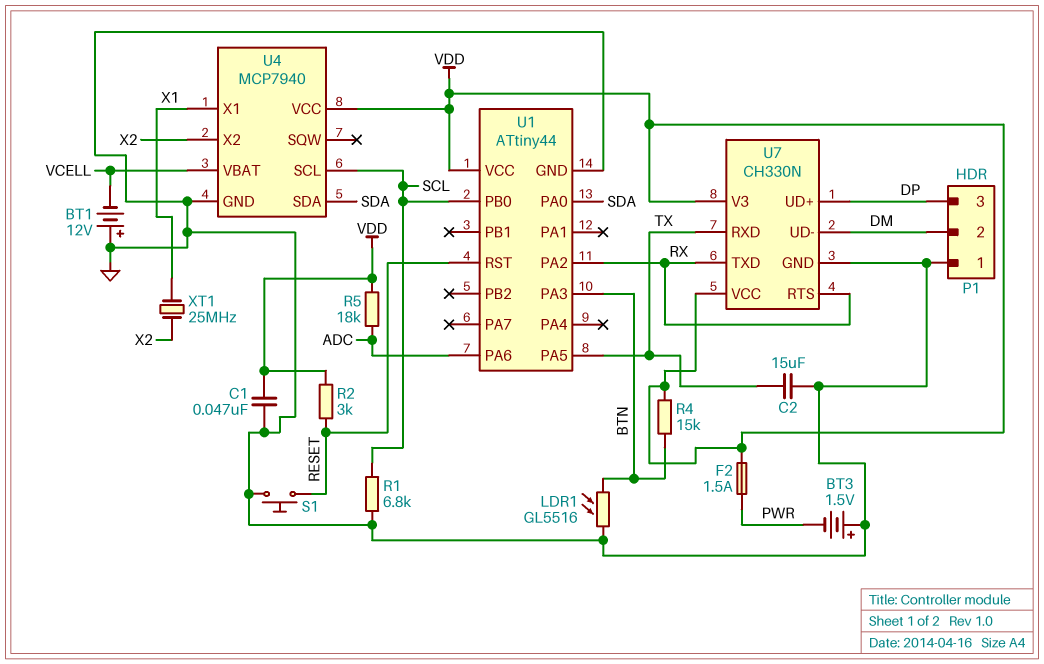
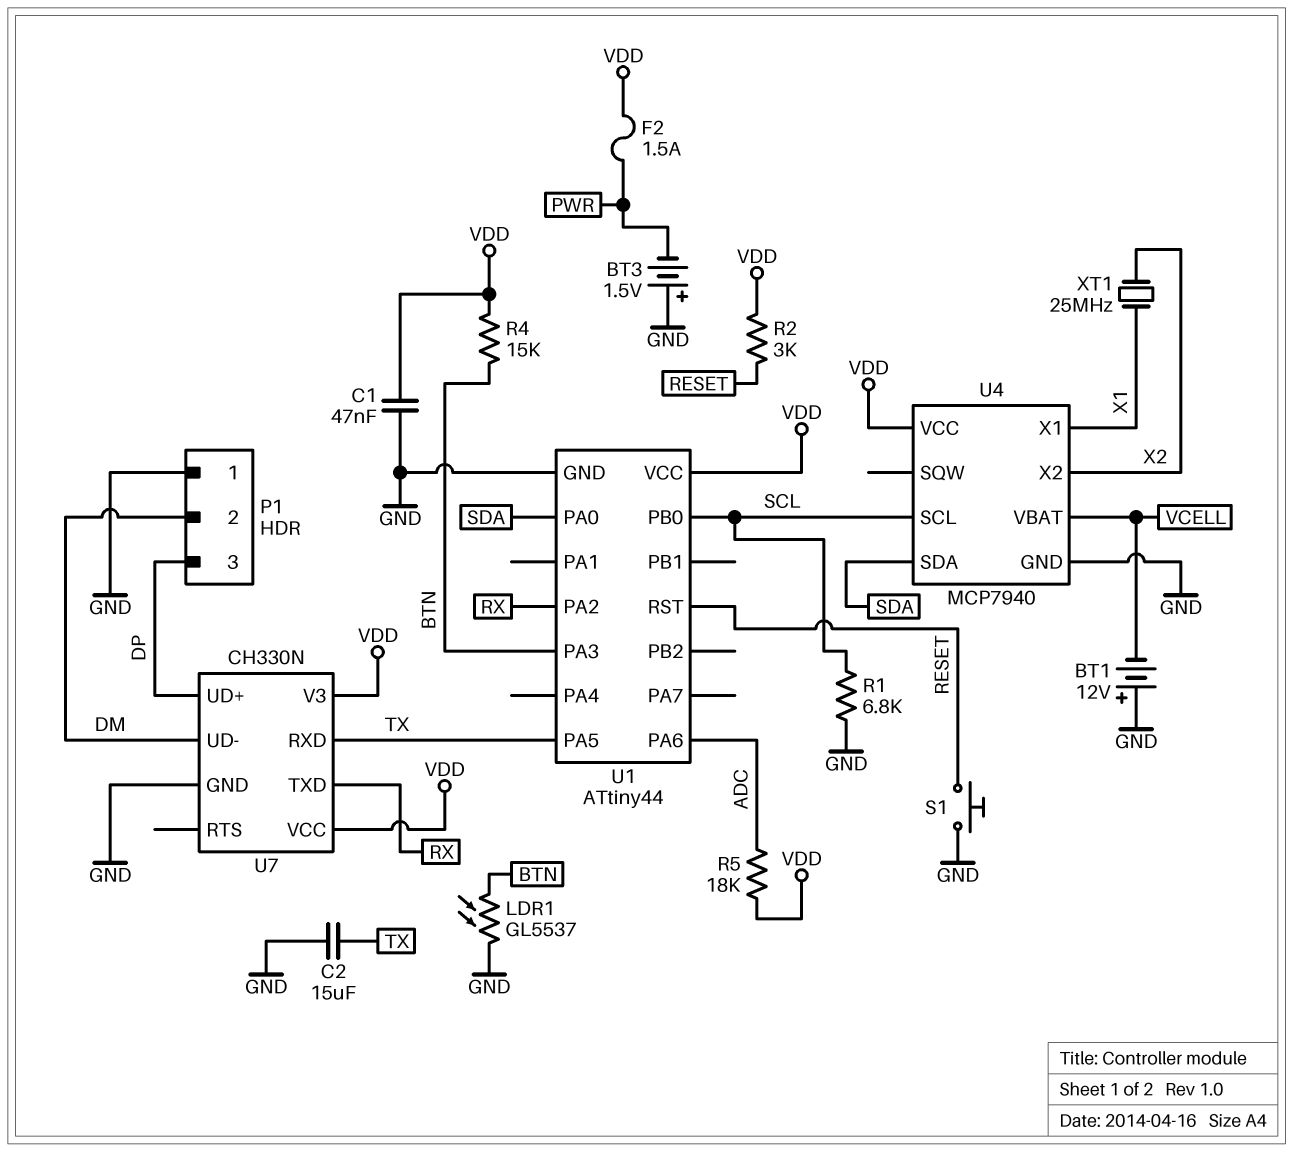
LDR1: GL5516 (BTN, GND) -> GL5537 (BTN, GND)
U7 pin RTS: RX -> none

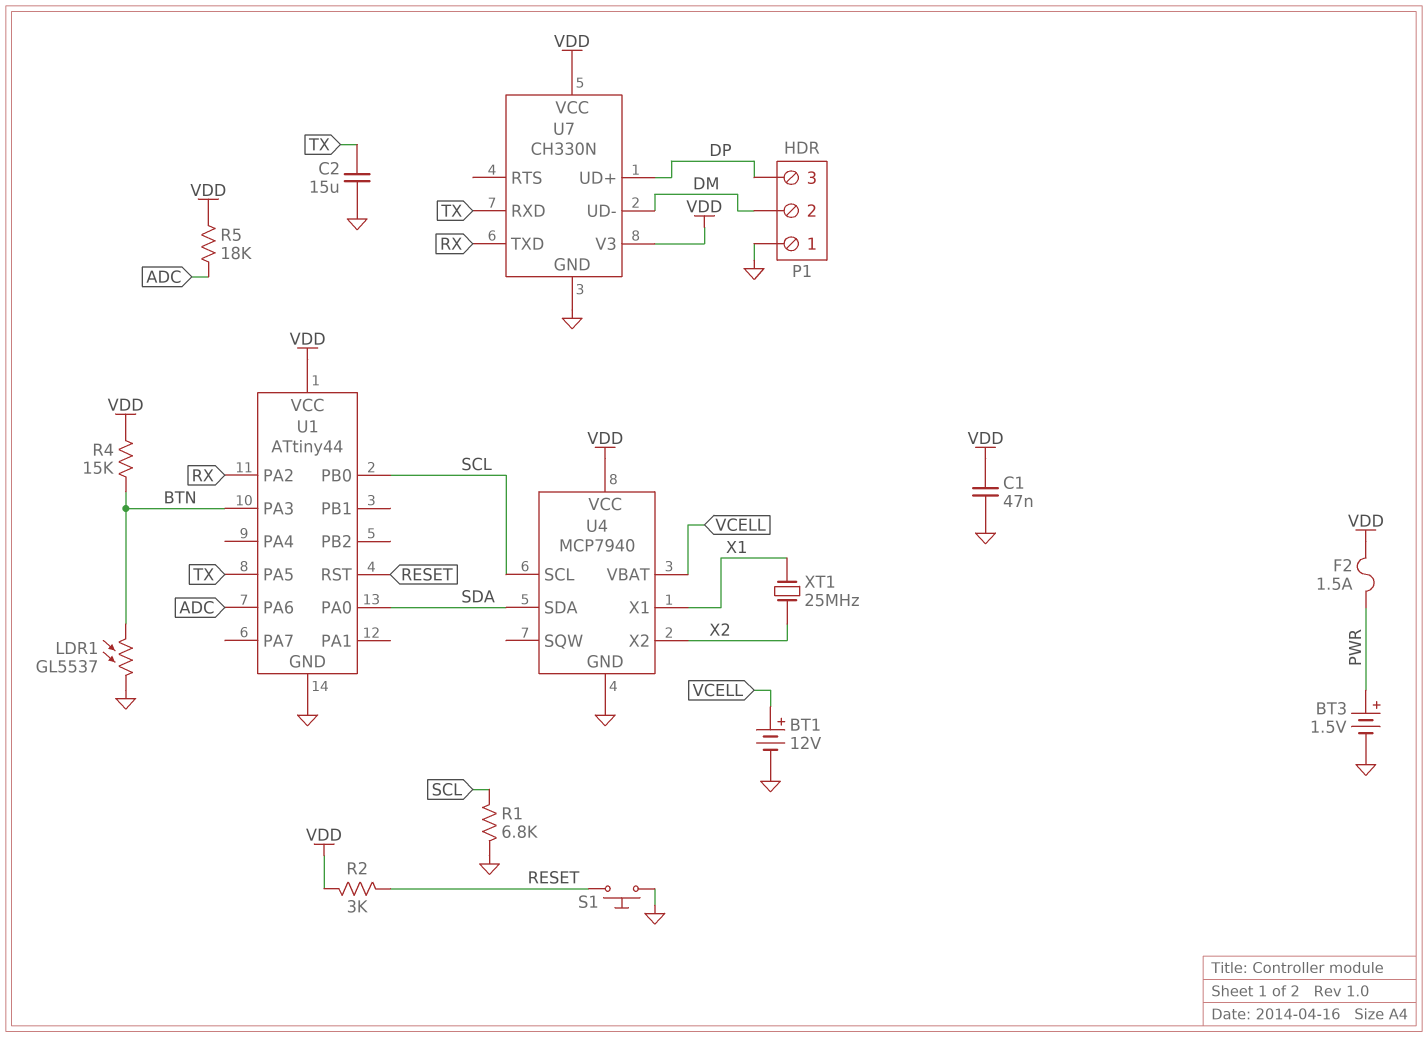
BT1: 12V (plus GND, minus VCELL) -> 12V (plus VCELL, minus GND)
BT3: 1.5V (plus GND, minus PWR) -> 1.5V (plus PWR, minus GND)

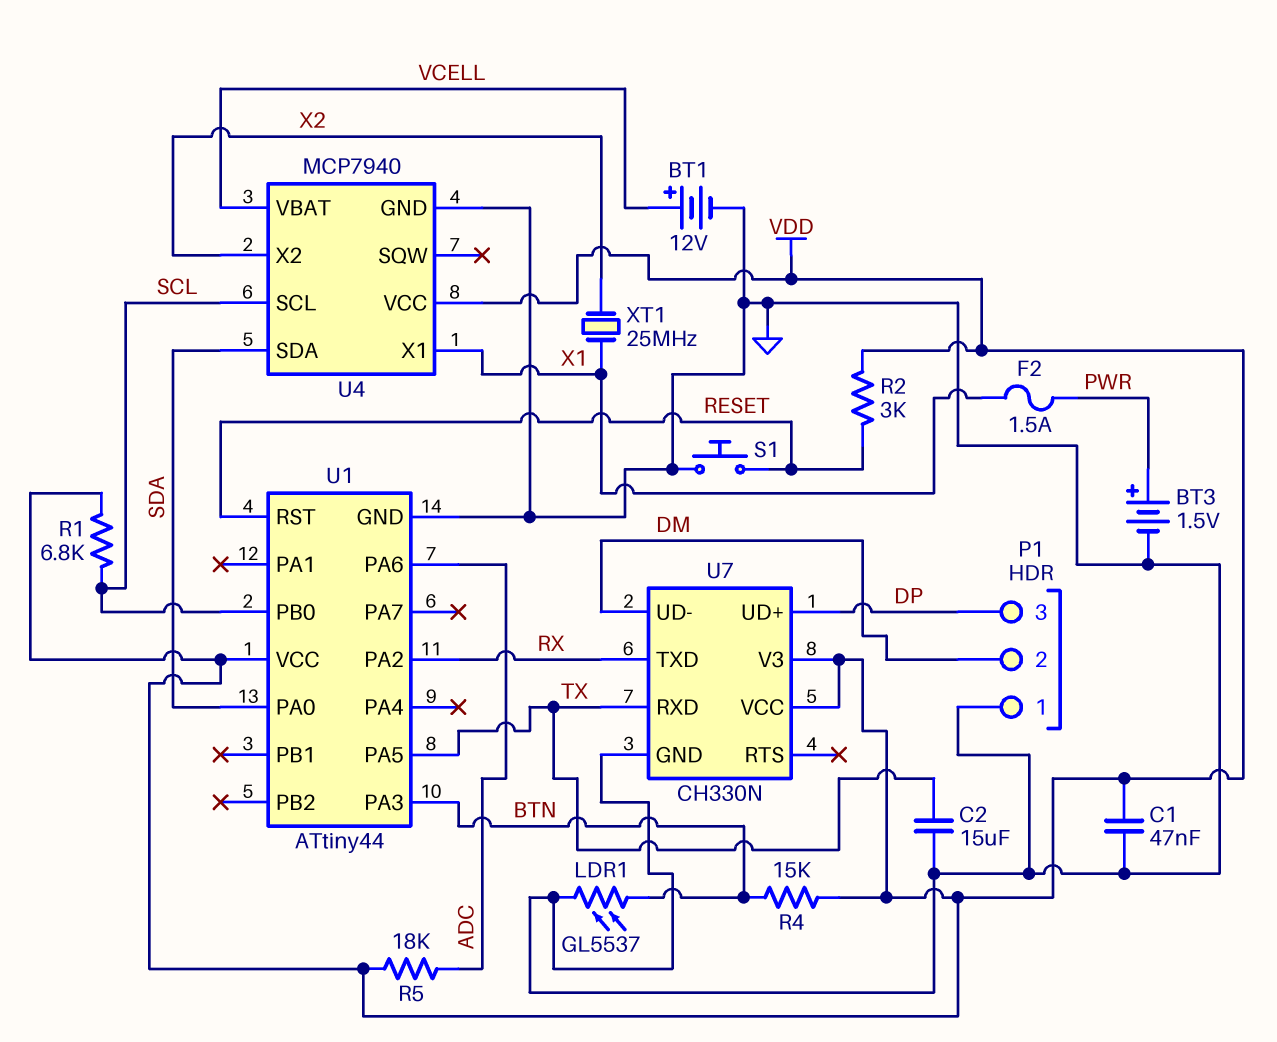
F2: 1.5A (PWR, VDD) -> 1.5A (PWR, X1)
R1: 6.8k (GND, SCL) -> 6.8k (SCL, VDD)

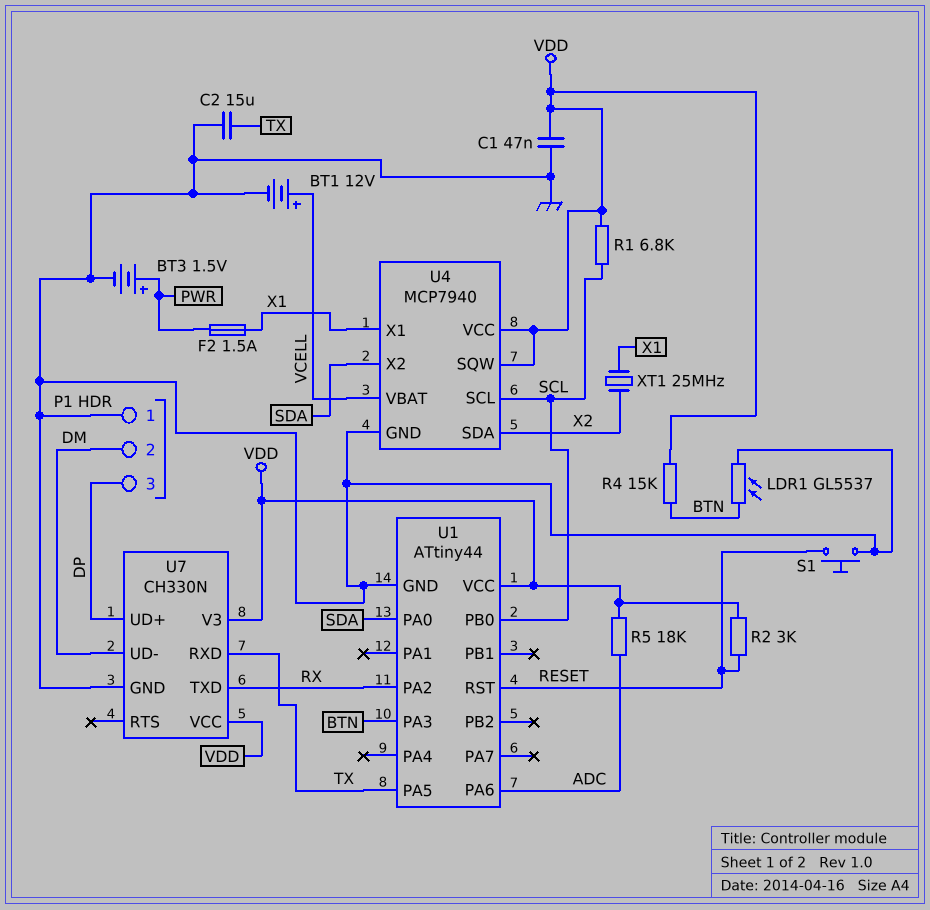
U4 pin SDA: SDA -> X2
U4 pin SQW: none -> VDD
U4 pin X2: X2 -> SDA

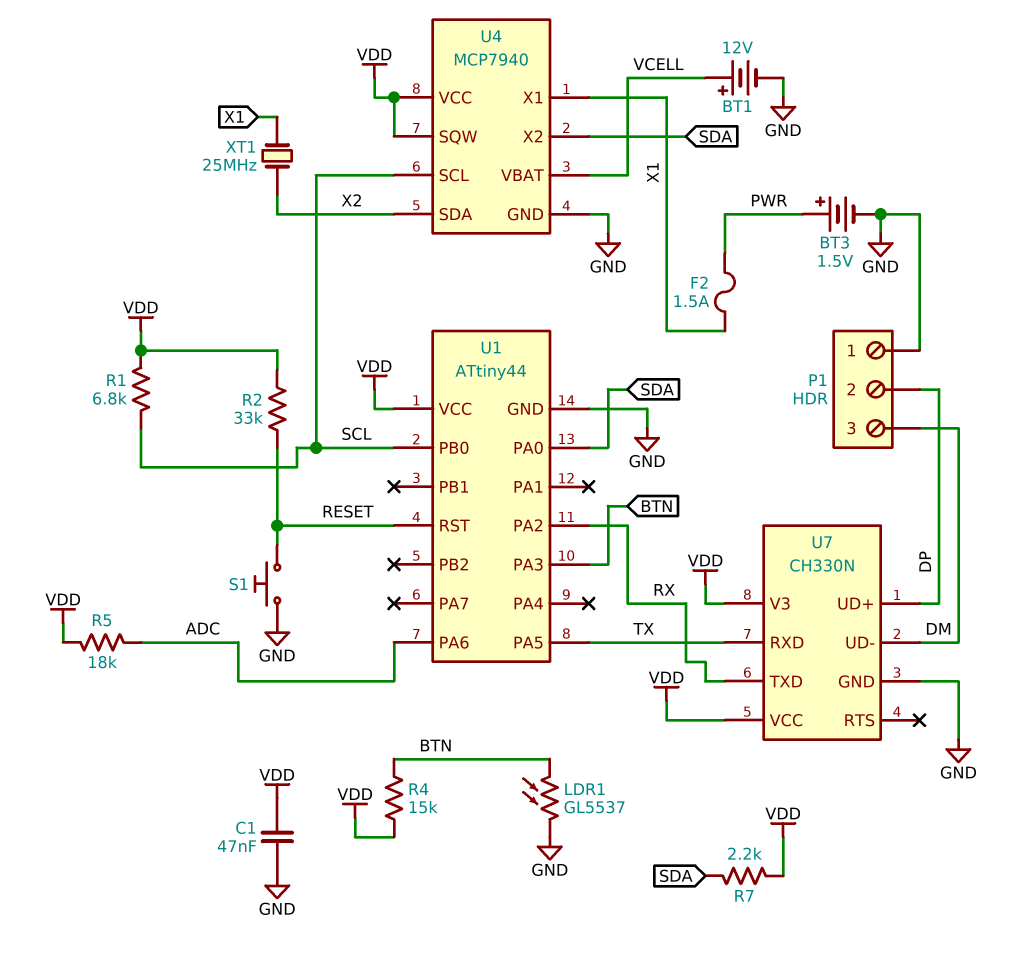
C2: 15uF (GND, TX) -> none
P1 pin 2: DM -> DP
P1 pin 3: DP -> DM
R2: 3k (RESET, VDD) -> 33k (RESET, VDD)
R7: none -> 2.2k (SDA, VDD)

